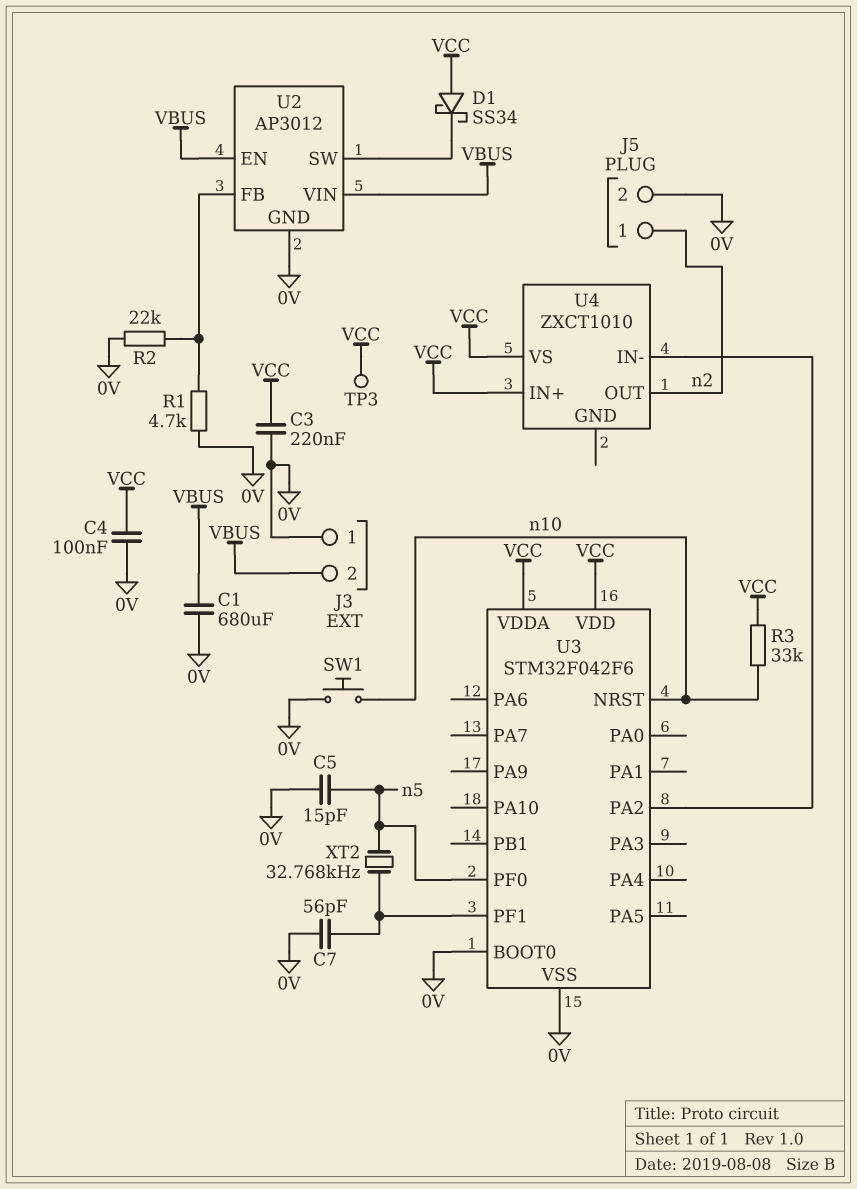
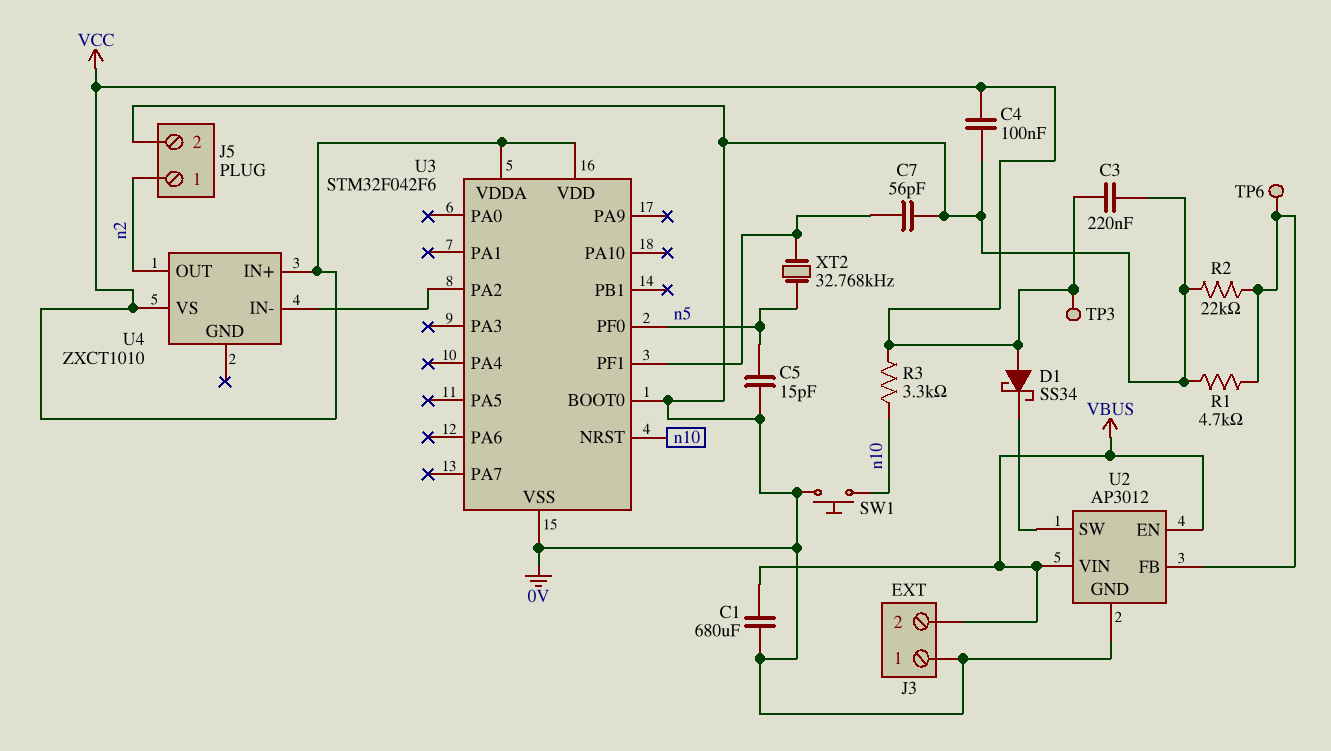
R3: 33k (VCC, n10) -> 3.3k (VCC, n10)
TP6: none -> test point (U2/FB)

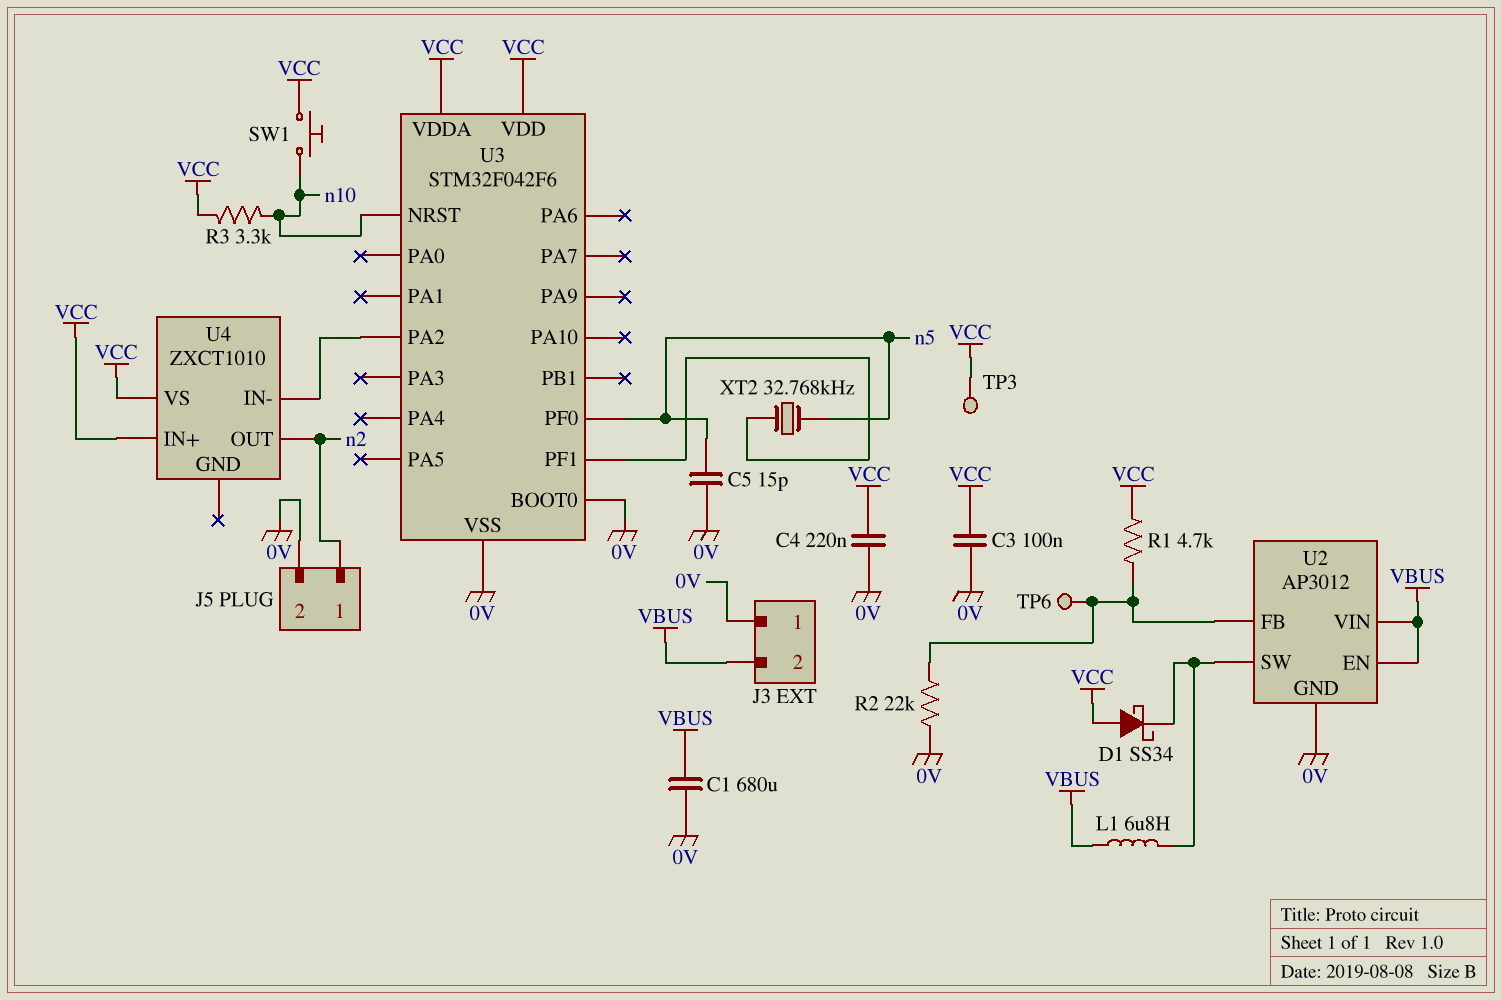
C3: 220nF (0V, VCC) -> 100nF (0V, VCC)
C4: 100nF (0V, VCC) -> 220nF (0V, VCC)
C7: 56pF (0V, U3/PF1) -> none
L1: none -> 6.8uH (U2/SW, VBUS)
R1: 4.7k (0V, U2/FB) -> 4.7k (U2/FB, VCC)
SW1: button (0V, n10) -> button (VCC, n10)

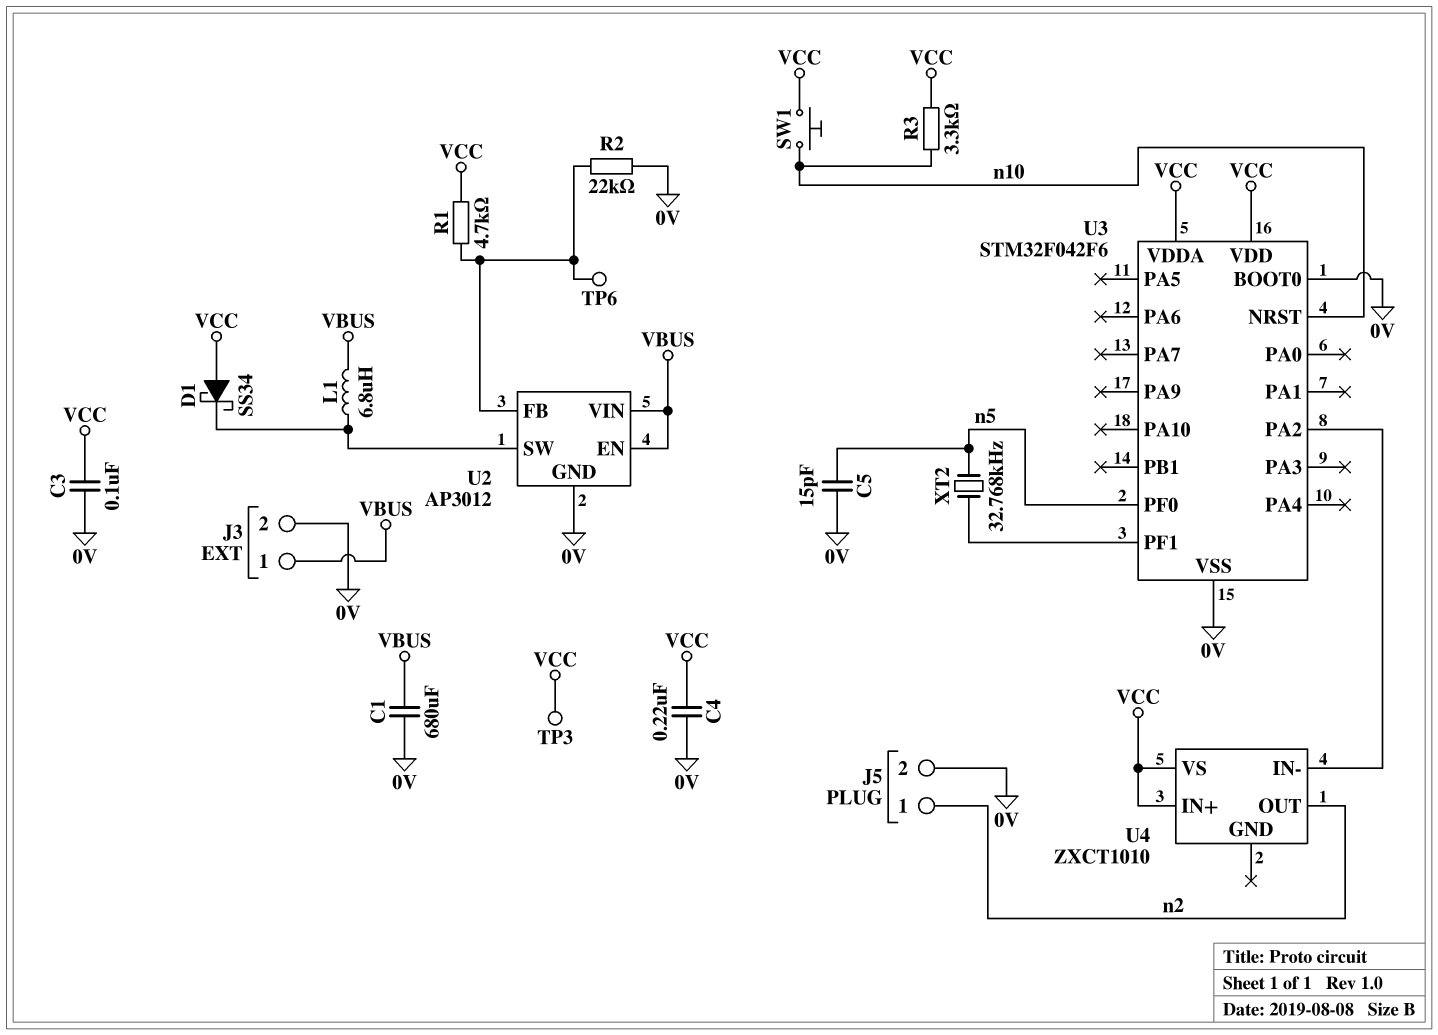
J3 pin 1: 0V -> VBUS
J3 pin 2: VBUS -> 0V

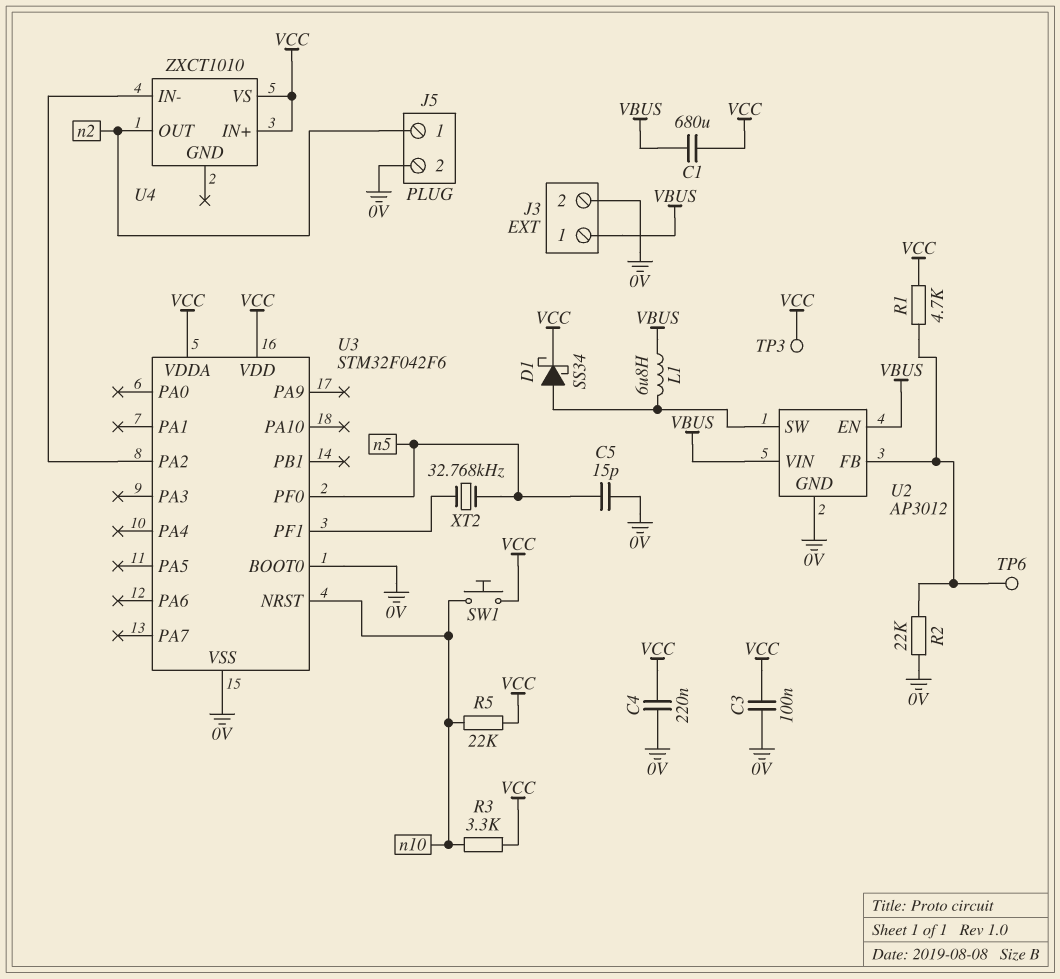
C1: 680uF (0V, VBUS) -> 680uF (VBUS, VCC)
D1: schottky SS34 (A VCC, K U2/SW) -> schottky SS34 (A U2/SW, K VCC)
R5: none -> 22k (VCC, n10)

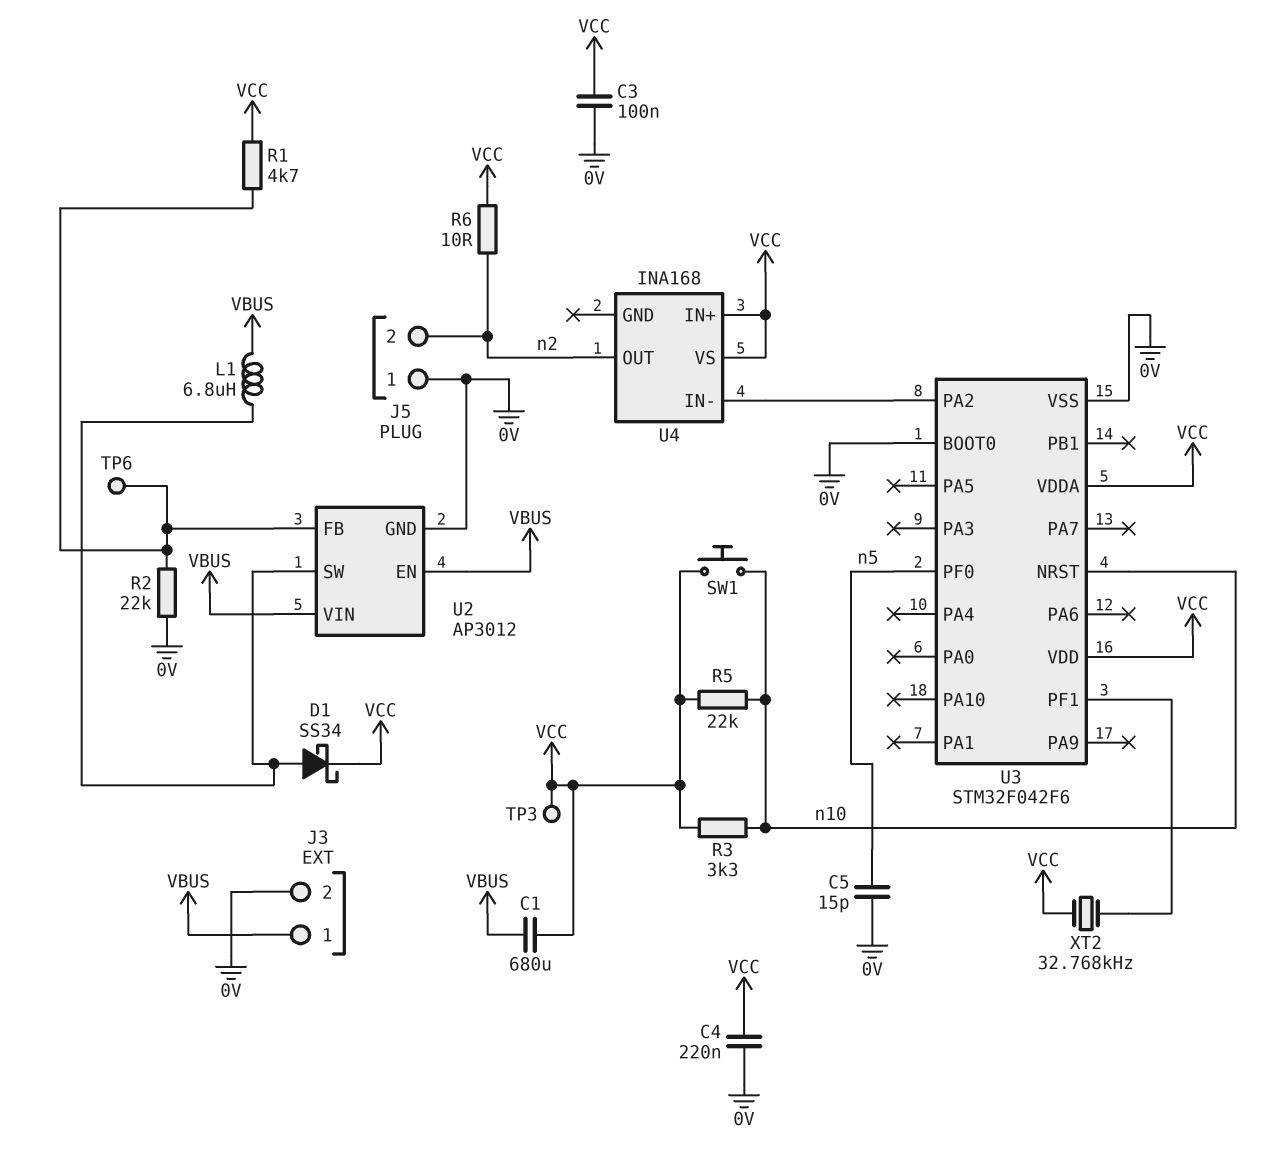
J5 pin 1: n2 -> 0V
J5 pin 2: 0V -> n2
R6: none -> 10 (VCC, n2)
U4: ZXCT1010 -> INA168
XT2: 32.768kHz (U3/PF1, n5) -> 32.768kHz (U3/PF1, VCC)

